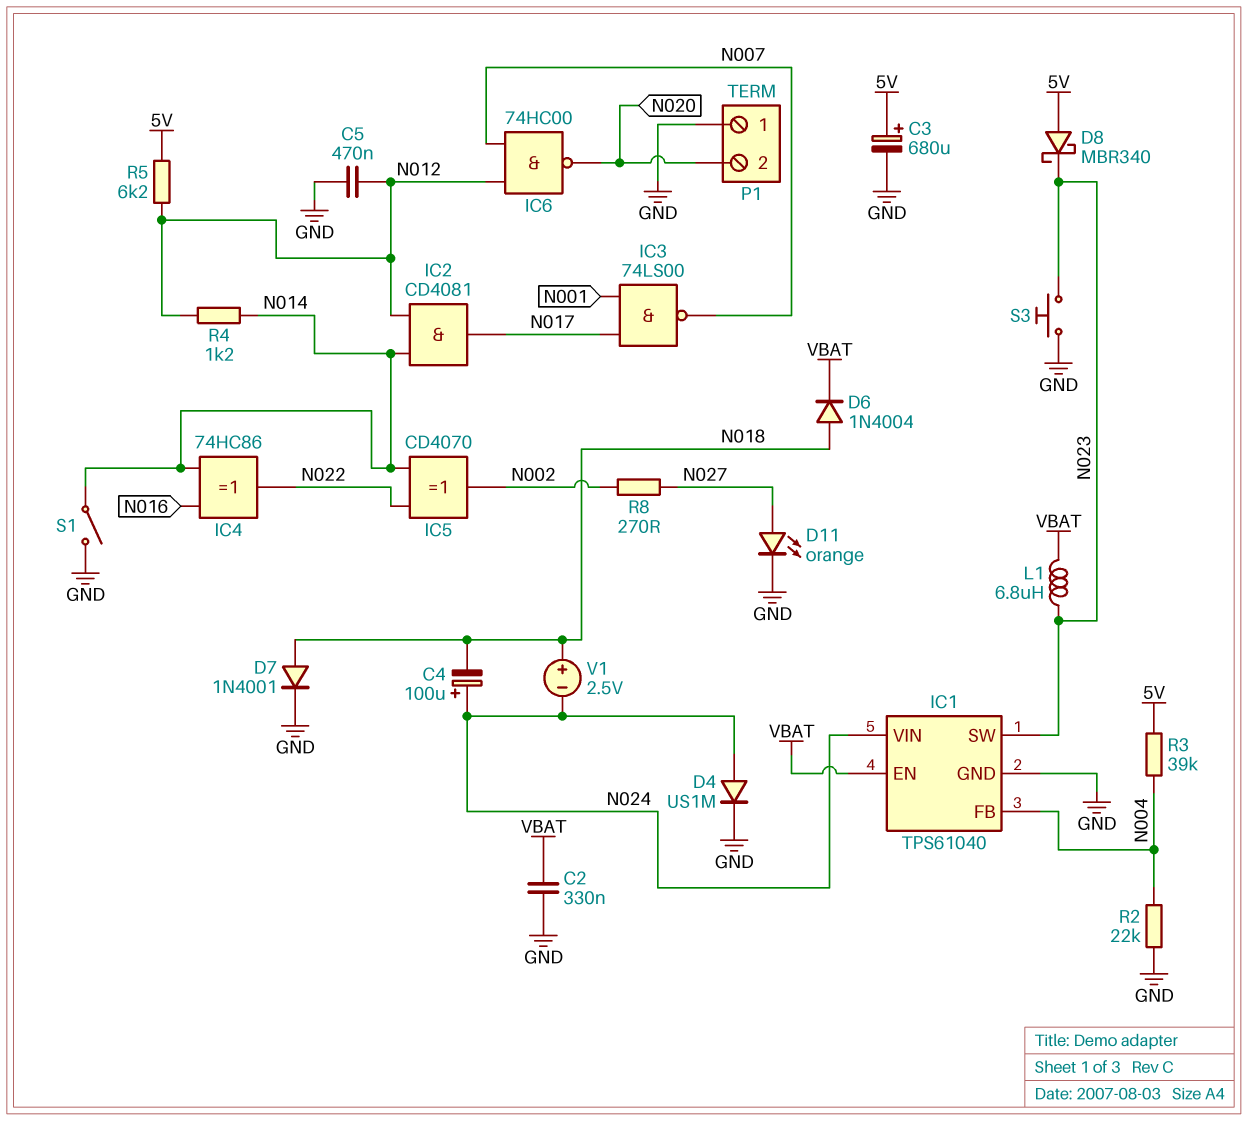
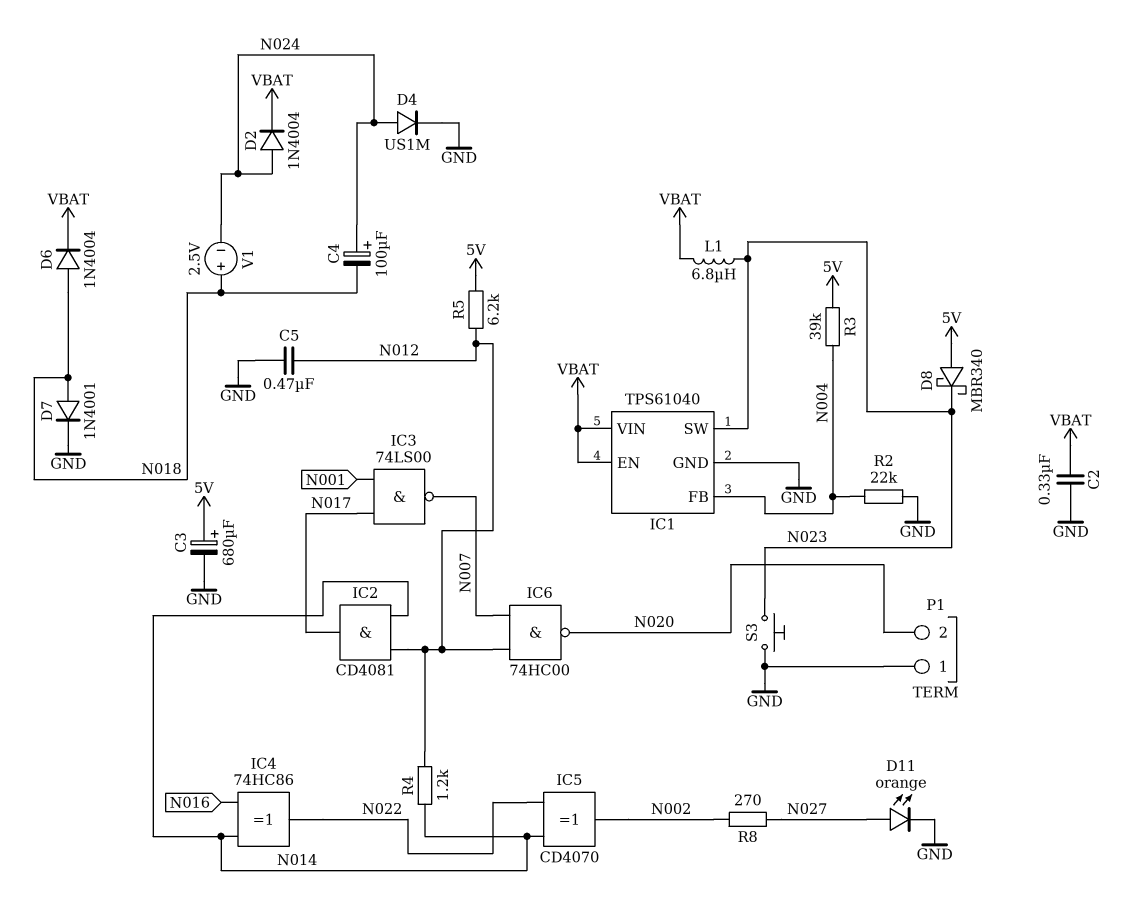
D2: none -> diode 1N4004 (A N024, K VBAT)
IC1 pin VIN: N024 -> VBAT
S1: switch (GND, N014) -> none

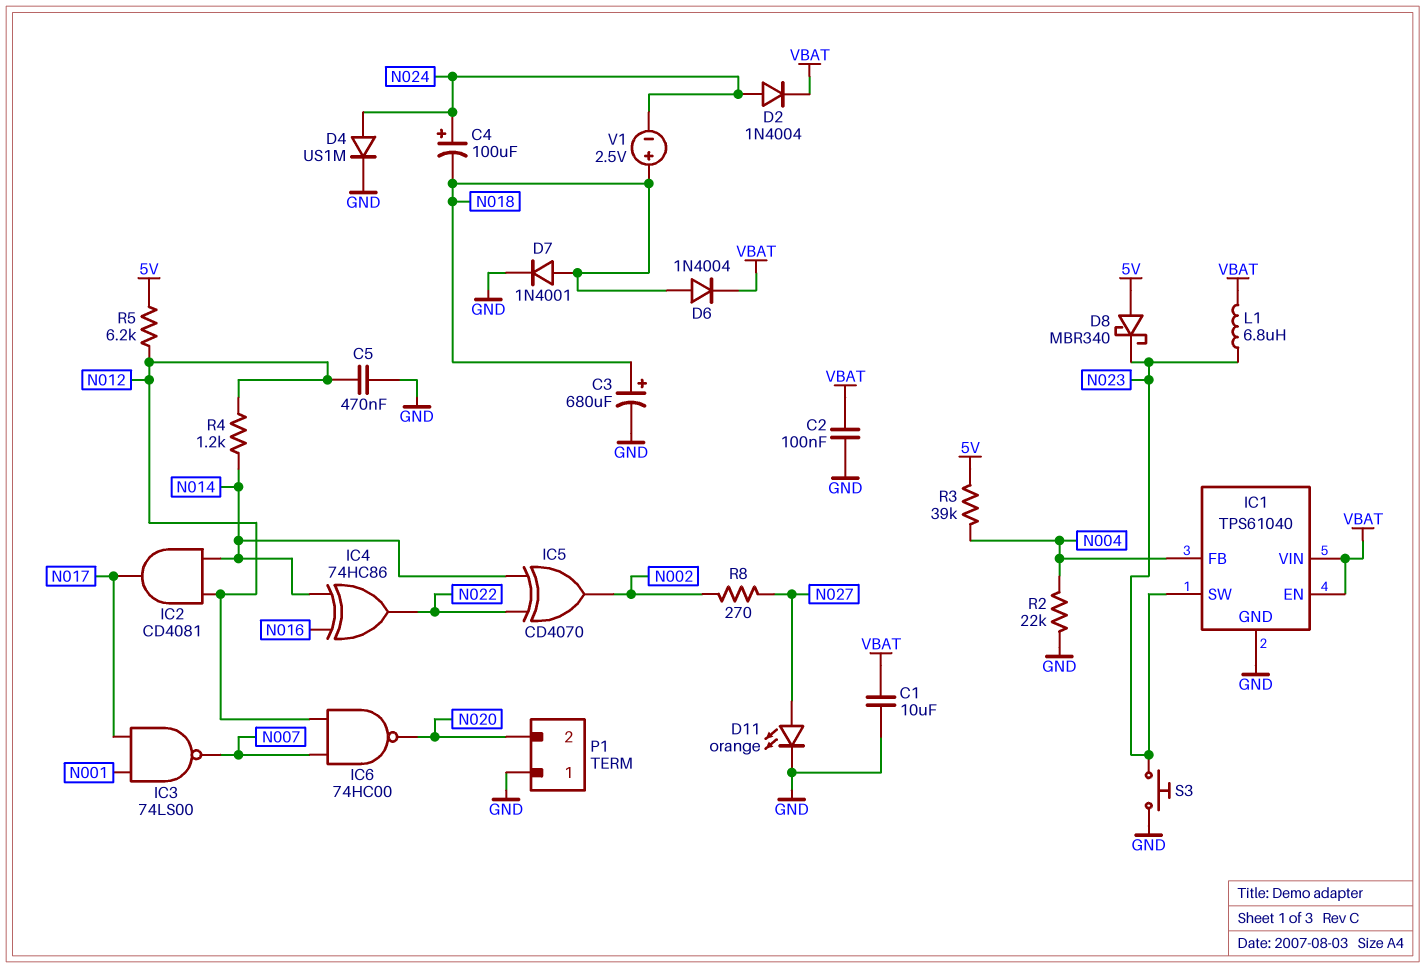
C1: none -> 10uF (GND, VBAT)
C2: 330nF (GND, VBAT) -> 100nF (GND, VBAT)
C3: 680uF (plus 5V, minus GND) -> 680uF (plus N018, minus GND)

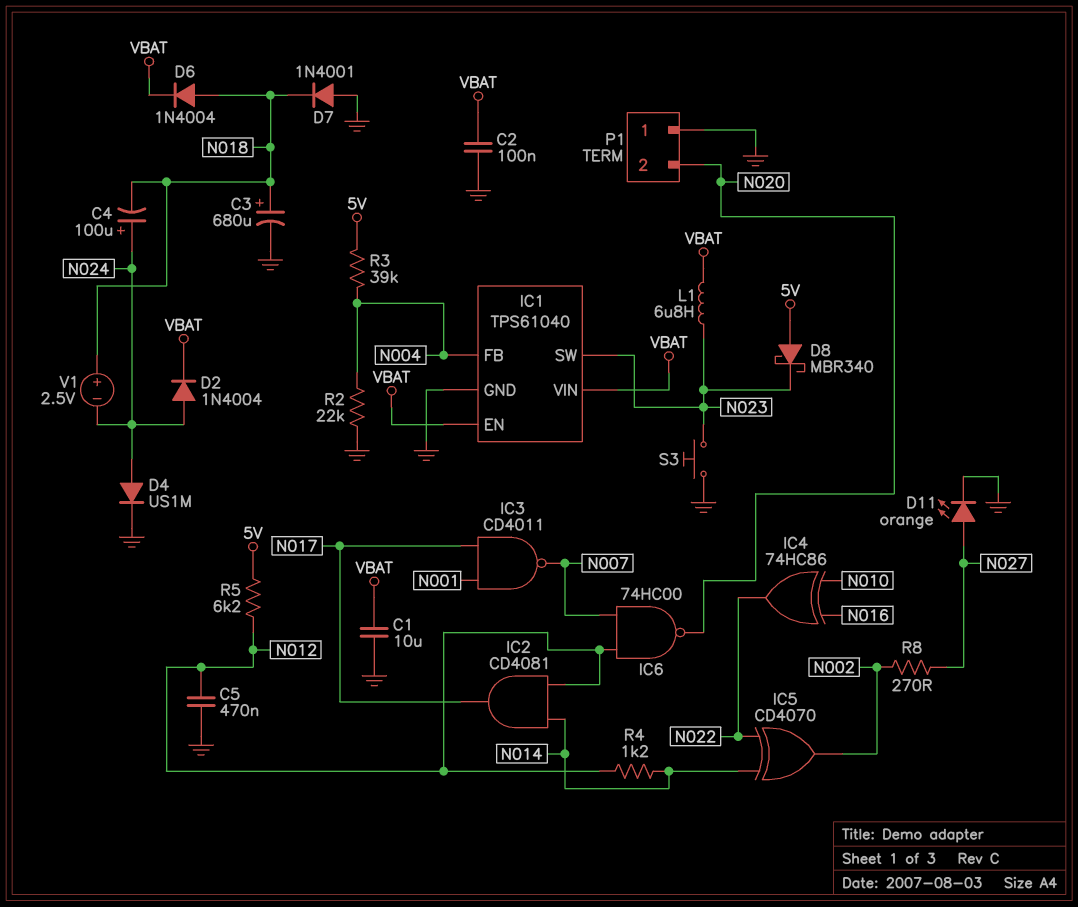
D7: diode 1N4001 (A N018, K GND) -> diode 1N4001 (A GND, K N018)
IC3: NAND 74LS00 (in N001, in N017, out N007) -> NAND CD4011 (in N001, in N017, out N007)
IC4: XOR 74HC86 (in N014, in N016, out N022) -> XOR 74HC86 (in N010, in N016, out N022)

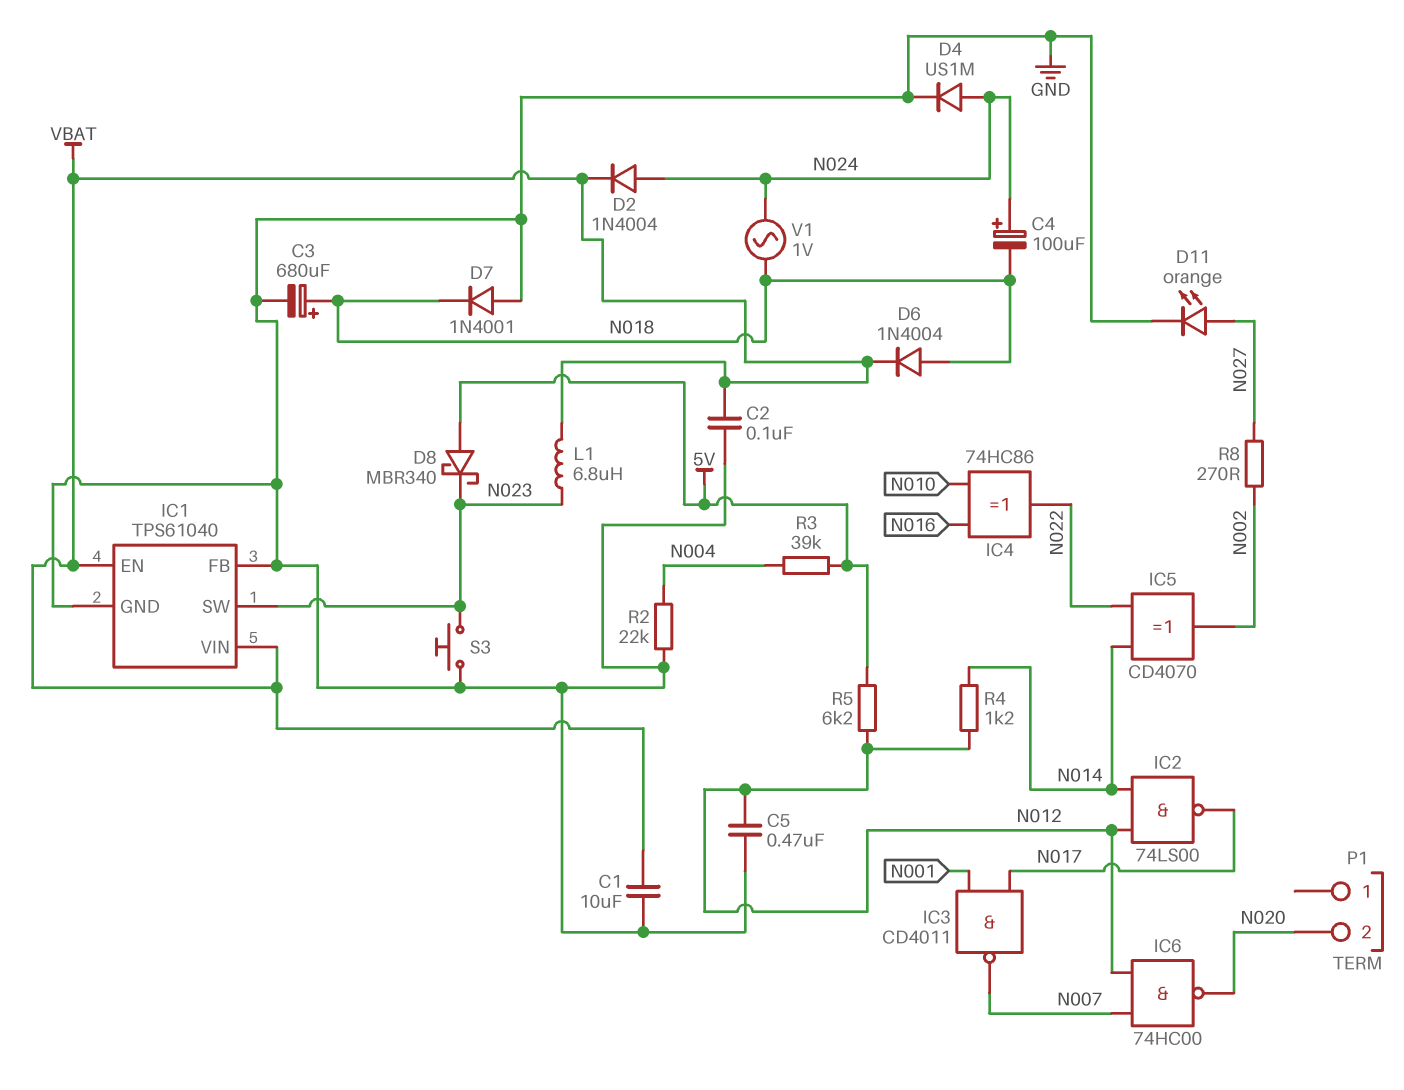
IC1 pin FB: N004 -> GND
IC2: AND CD4081 (in N012, in N014, out N017) -> NAND 74LS00 (in N012, in N014, out N017)
P1 pin 1: GND -> none
V1: 2.5V (plus N018, minus N024) -> AC 1V (N018, N024)

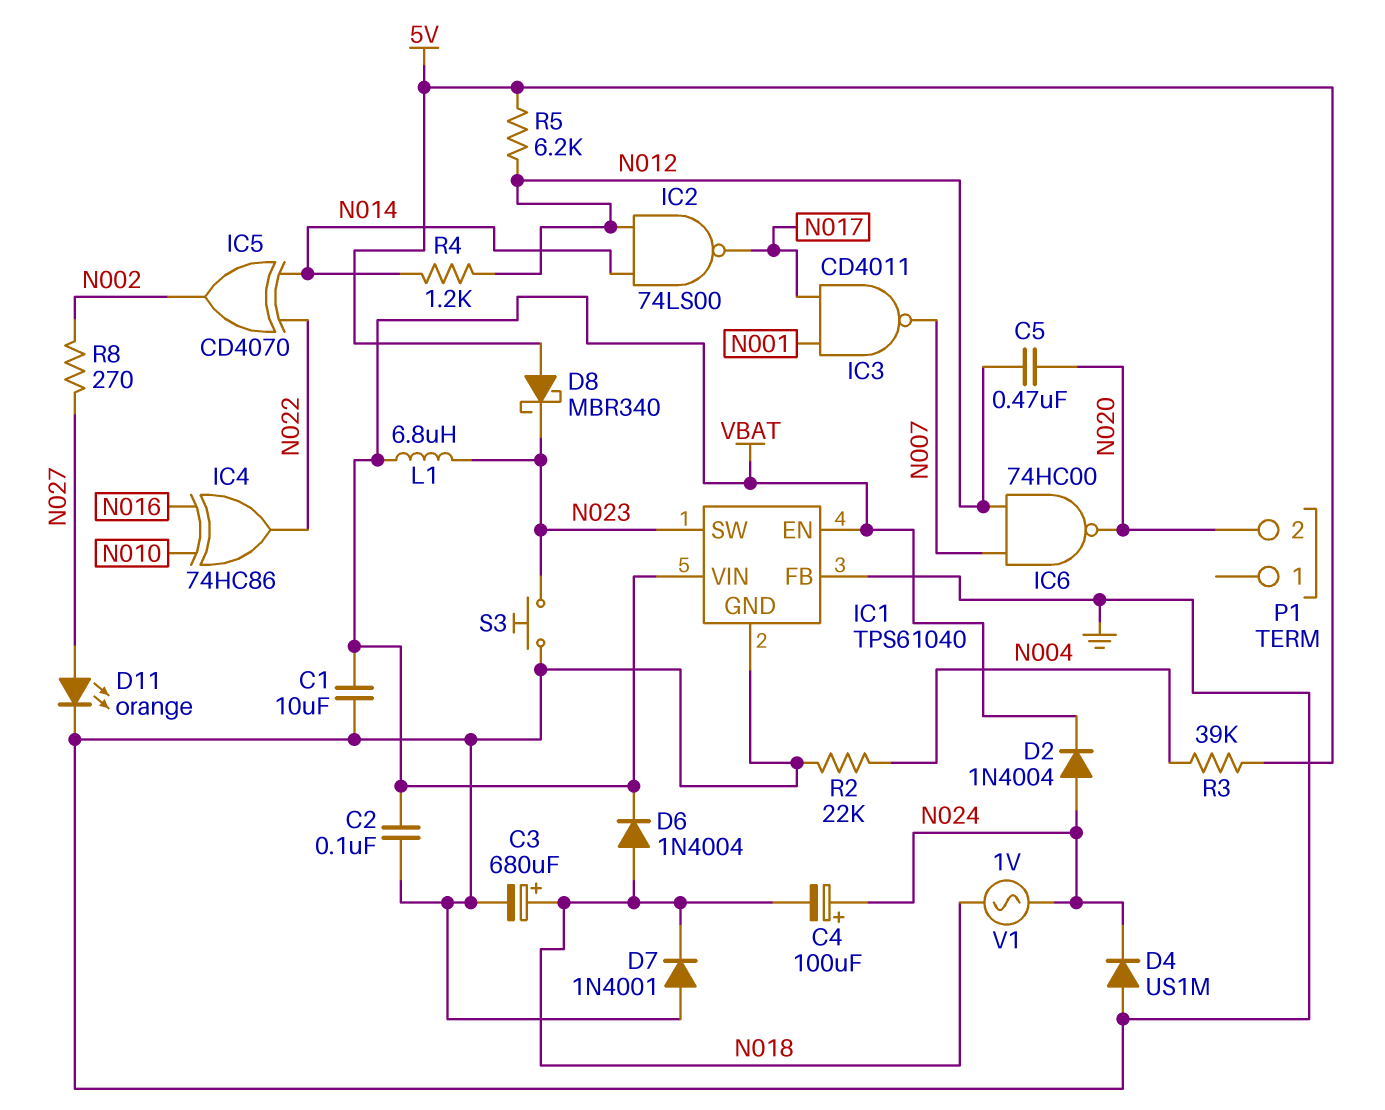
C5: 470nF (GND, N012) -> 470nF (N012, N020)
D4: diode US1M (A N024, K GND) -> diode US1M (A GND, K N024)

